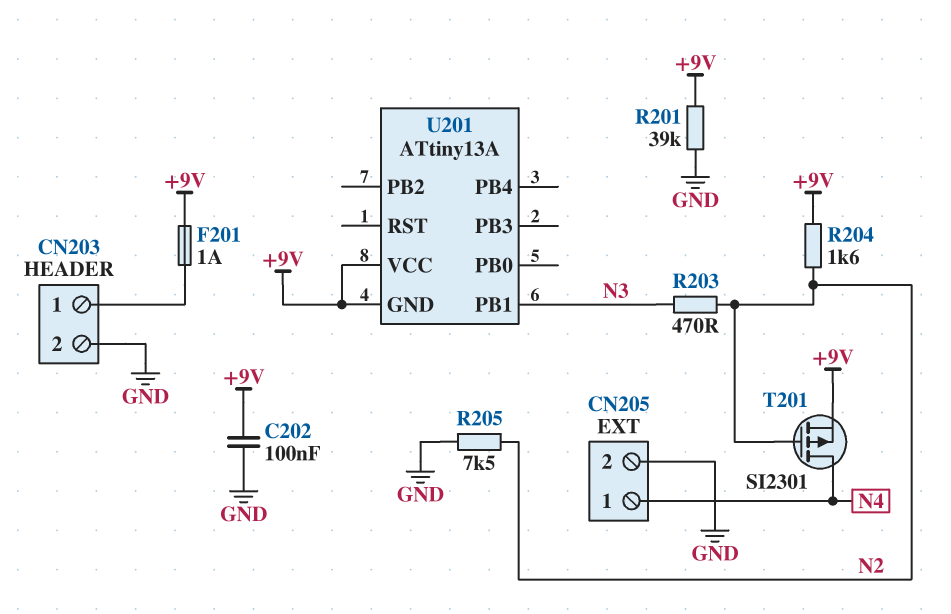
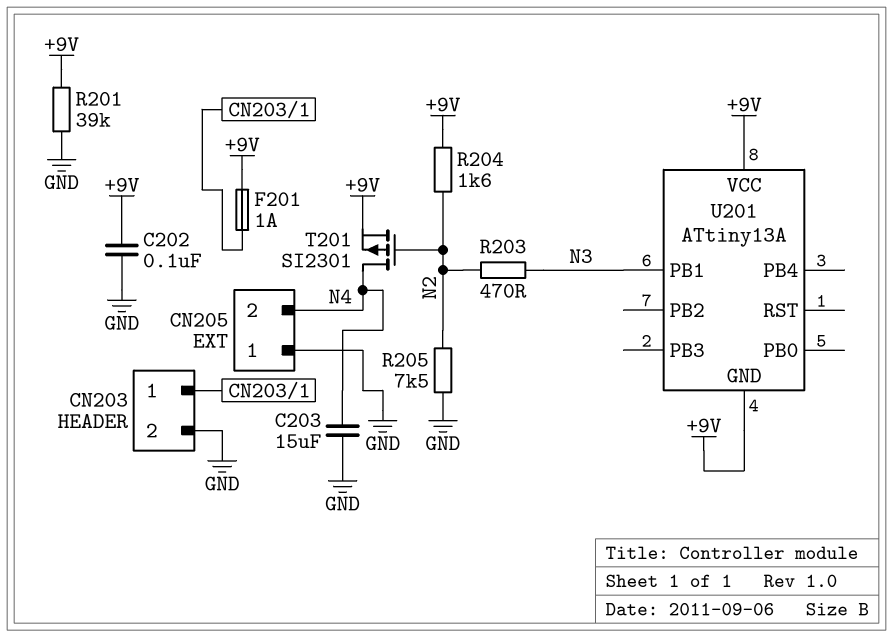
C203: none -> 15uF (GND, N4)
CN205 pin 1: N4 -> GND
CN205 pin 2: GND -> N4

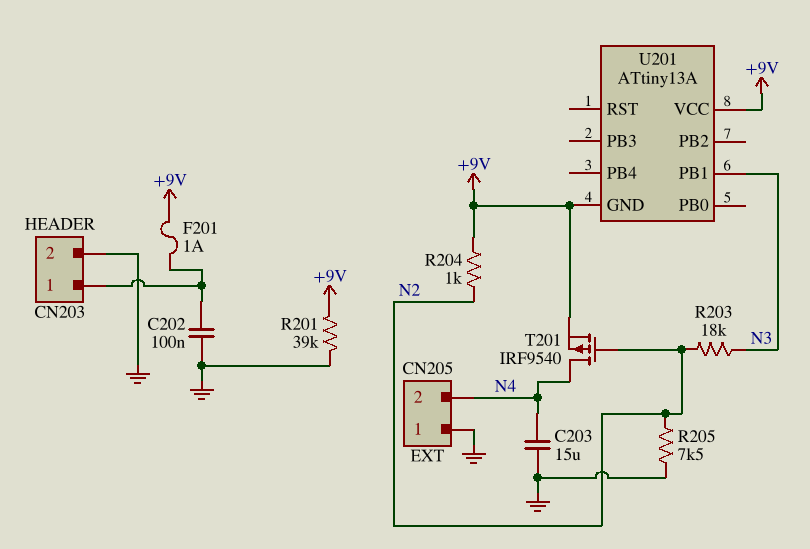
C202: 100nF (+9V, GND) -> 100nF (CN203/1, GND)
R203: 470 (N2, N3) -> 18k (N2, N3)
R204: 1.6k (+9V, N2) -> 1k (+9V, N2)
T201: PMOS SI2301 (G N2, D N4, S +9V) -> PMOS IRF9540 (G N2, D N4, S +9V)

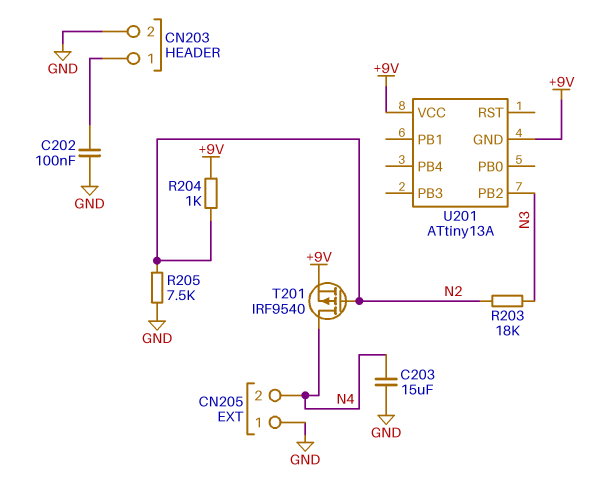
F201: 1A (+9V, CN203/1) -> none
R201: 39k (+9V, GND) -> none
U201 pin PB1: N3 -> none
U201 pin PB2: none -> N3

